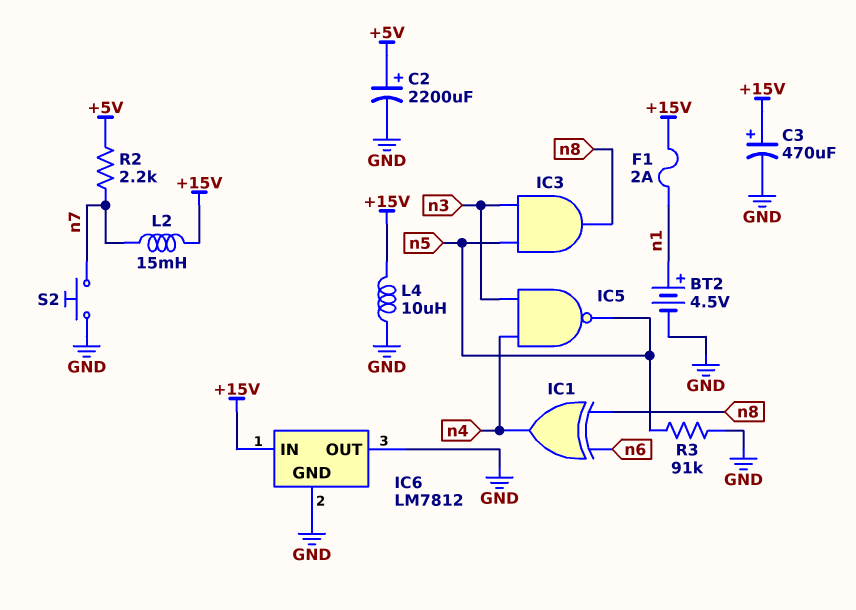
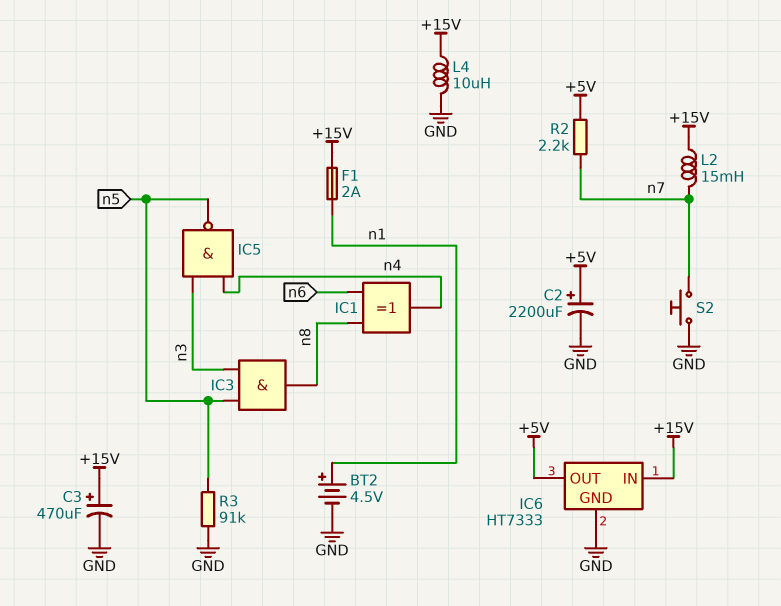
IC6: LM7812 -> HT7333
IC6 pin OUT: GND -> +5V

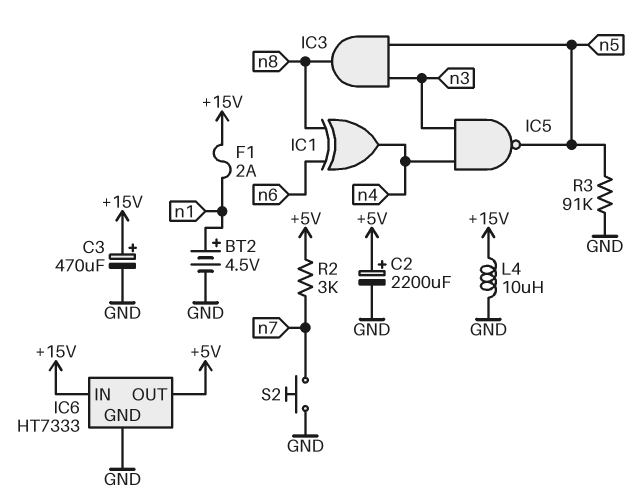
L2: 15mH (+15V, n7) -> none
R2: 2.2k (+5V, n7) -> 3k (+5V, n7)

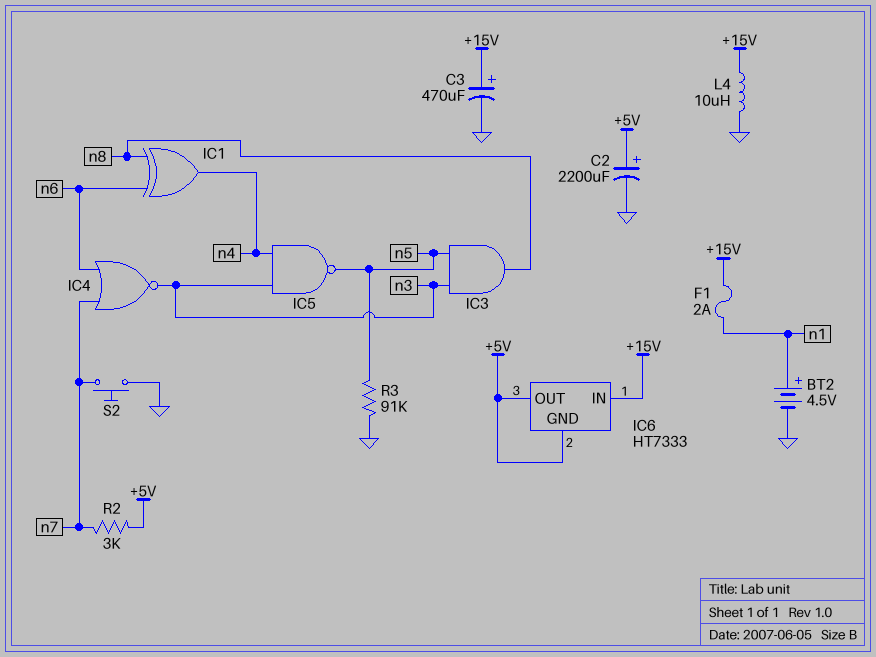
IC4: none -> NOR (in n6, in n7, out n3)
IC6 pin GND: GND -> +5V

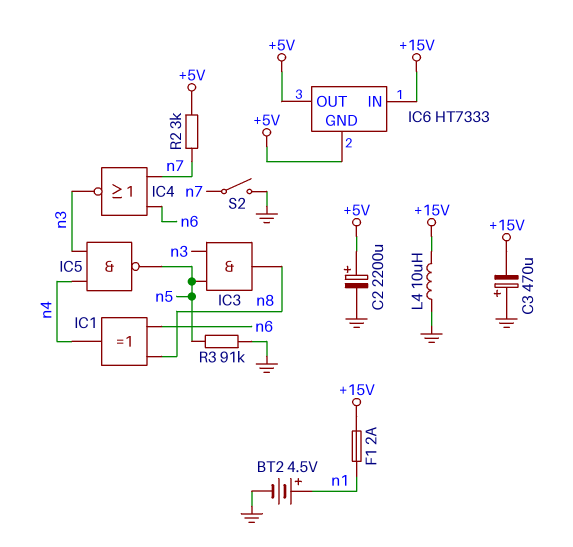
C3: 470uF (plus +15V, minus GND) -> 470uF (plus GND, minus +15V)
S2: button (GND, n7) -> switch (GND, n7)

